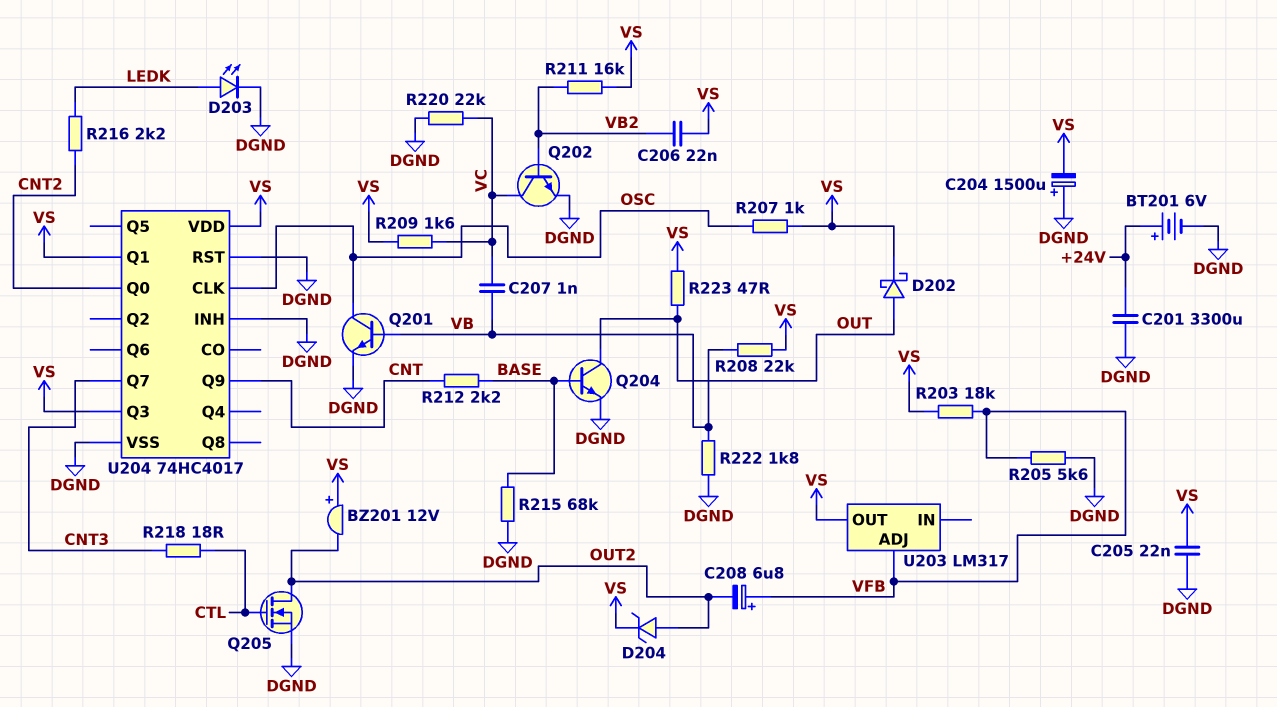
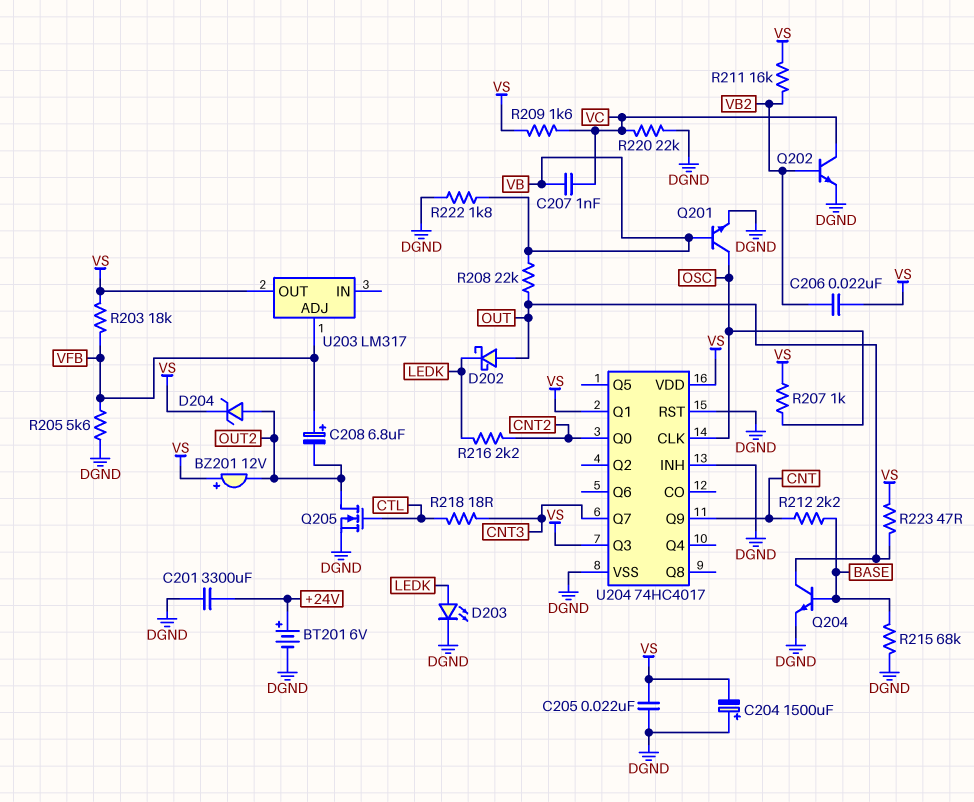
D202: schottky (A OUT, K VS) -> schottky (A OUT, K LEDK)
R208: 22k (VB, VS) -> 22k (OUT, VB)

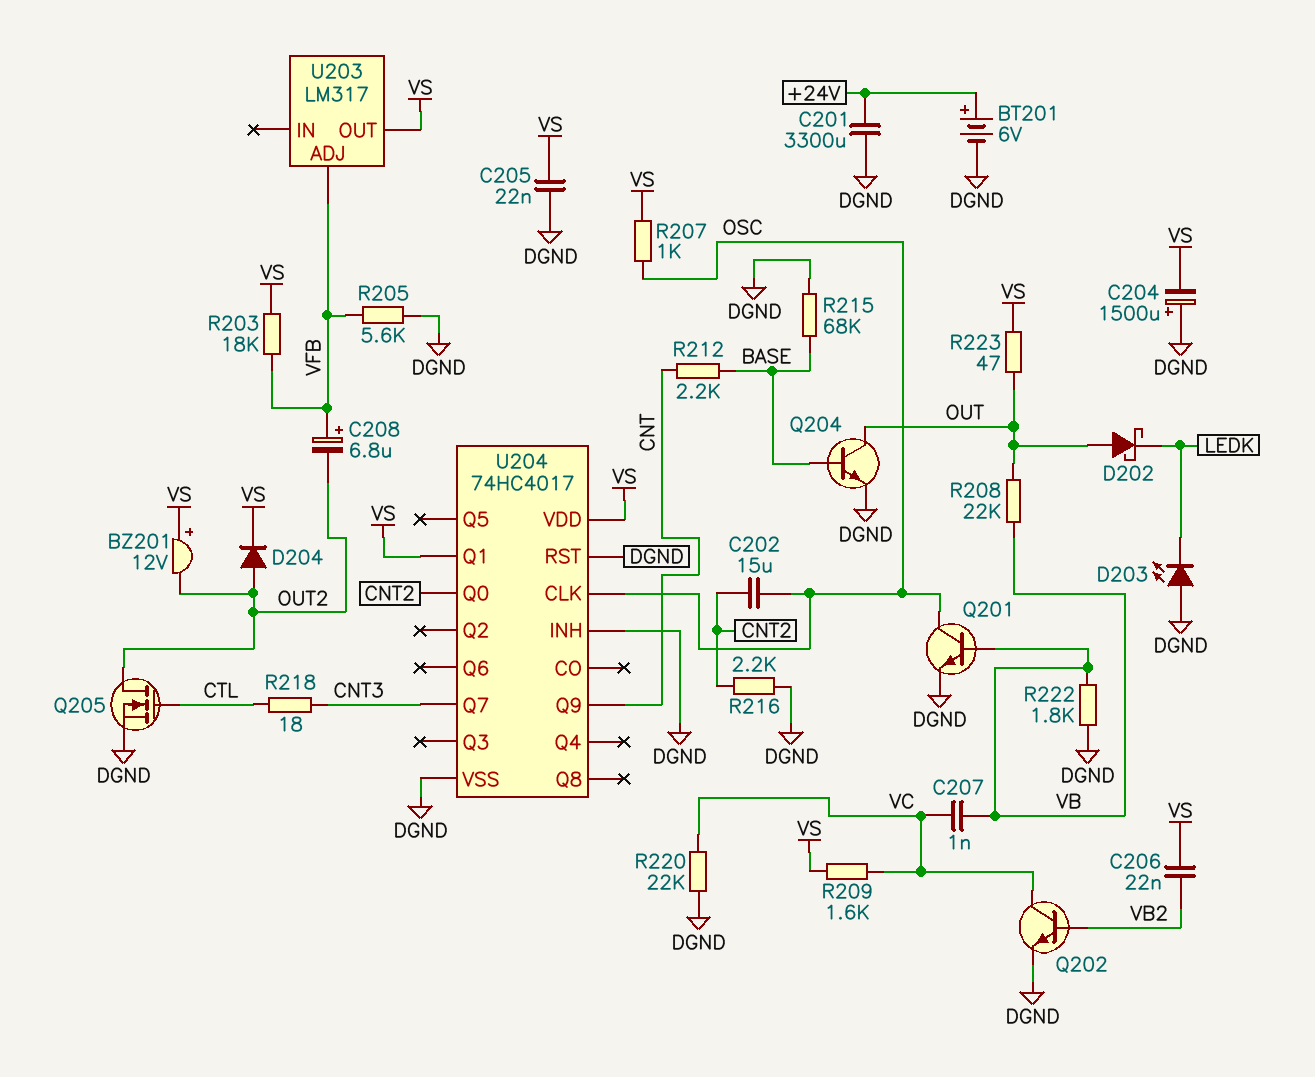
C202: none -> 15uF (CNT2, OSC)
D203: LED (A LEDK, K DGND) -> LED (A DGND, K LEDK)
D204: zener (A OUT2, K VS) -> diode (A OUT2, K VS)
R211: 16k (VB2, VS) -> none
R216: 2.2k (CNT2, LEDK) -> 2.2k (CNT2, DGND)
U204 pin Q3: VS -> none

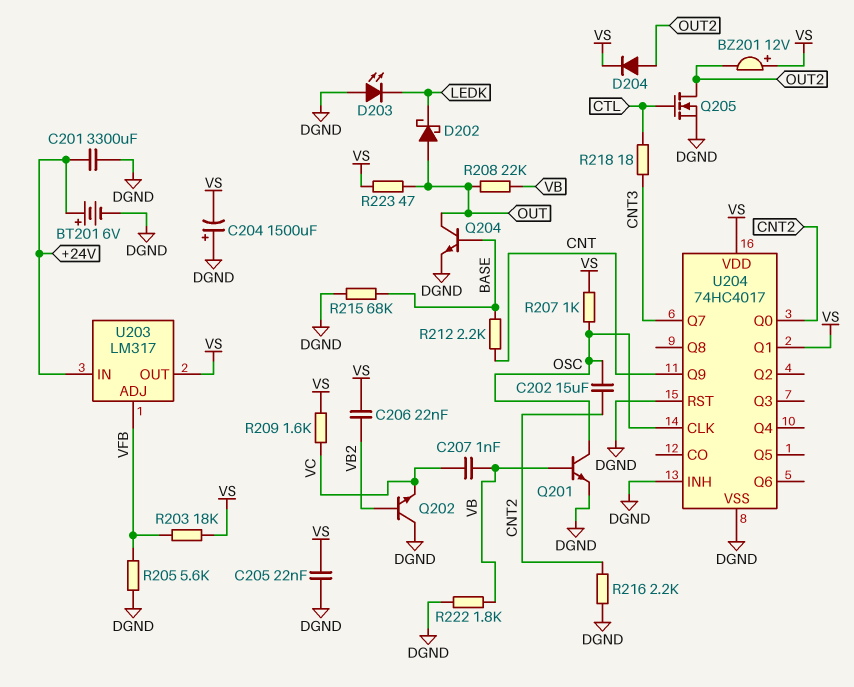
C208: 6.8uF (plus VFB, minus OUT2) -> none
Q202: NPN (B VB2, C VC, E DGND) -> NPN (B VB2, C DGND, E VC)
R220: 22k (DGND, VC) -> none
U203 pin IN: none -> +24V

